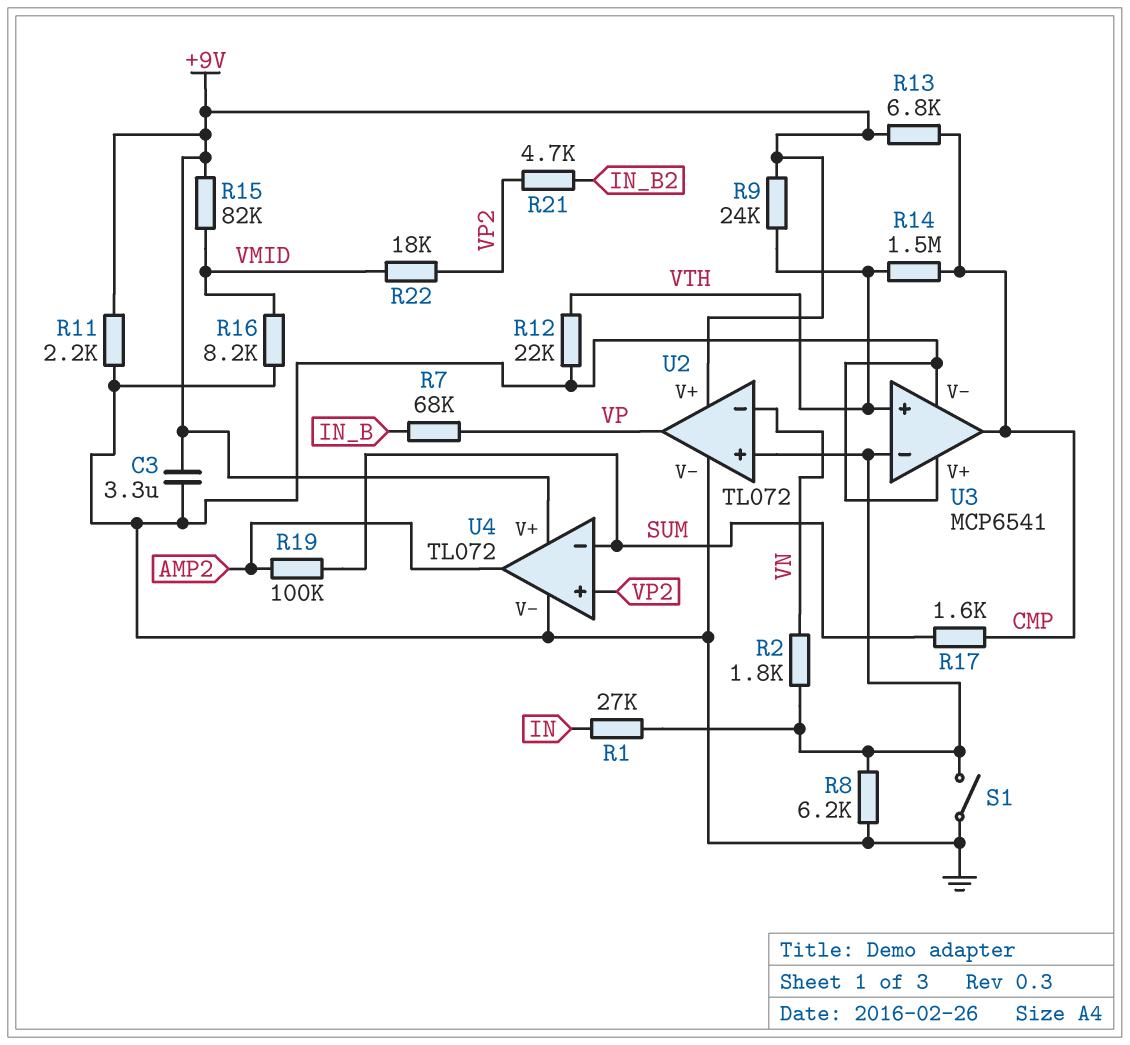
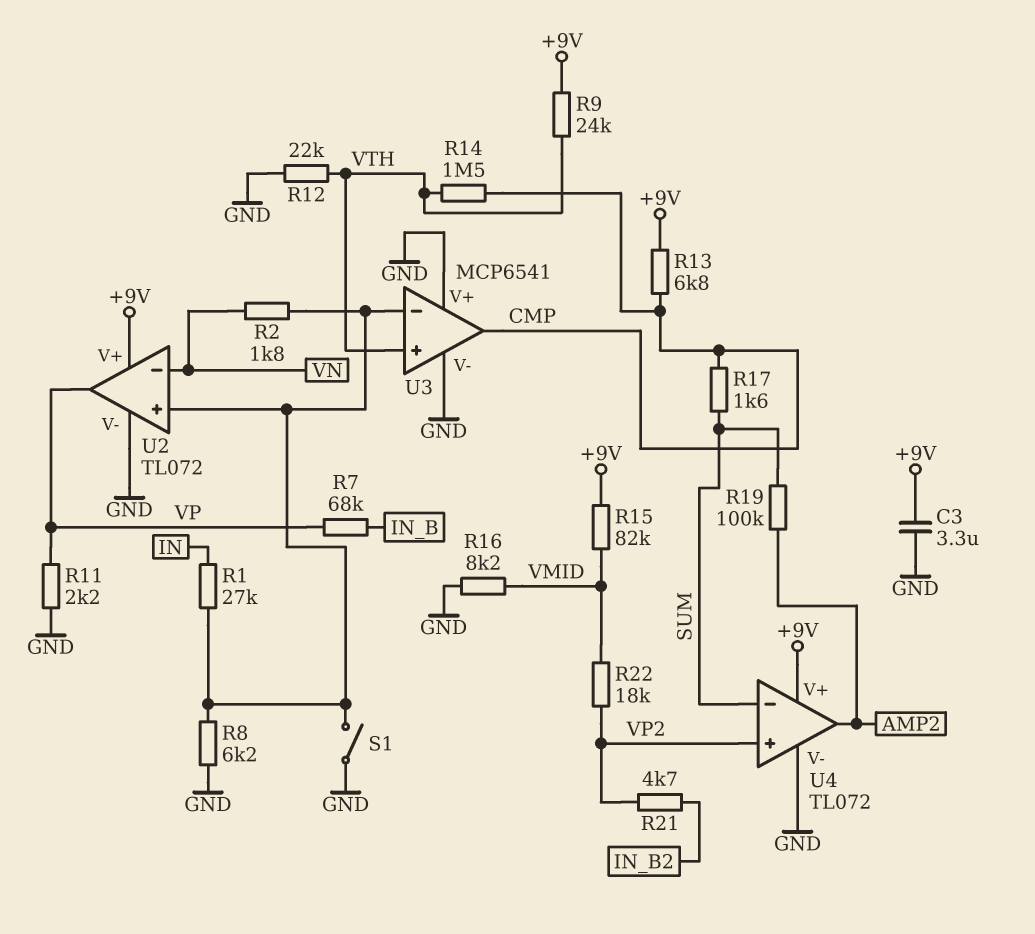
R11: 2.2k (+9V, GND) -> 2.2k (GND, VP)

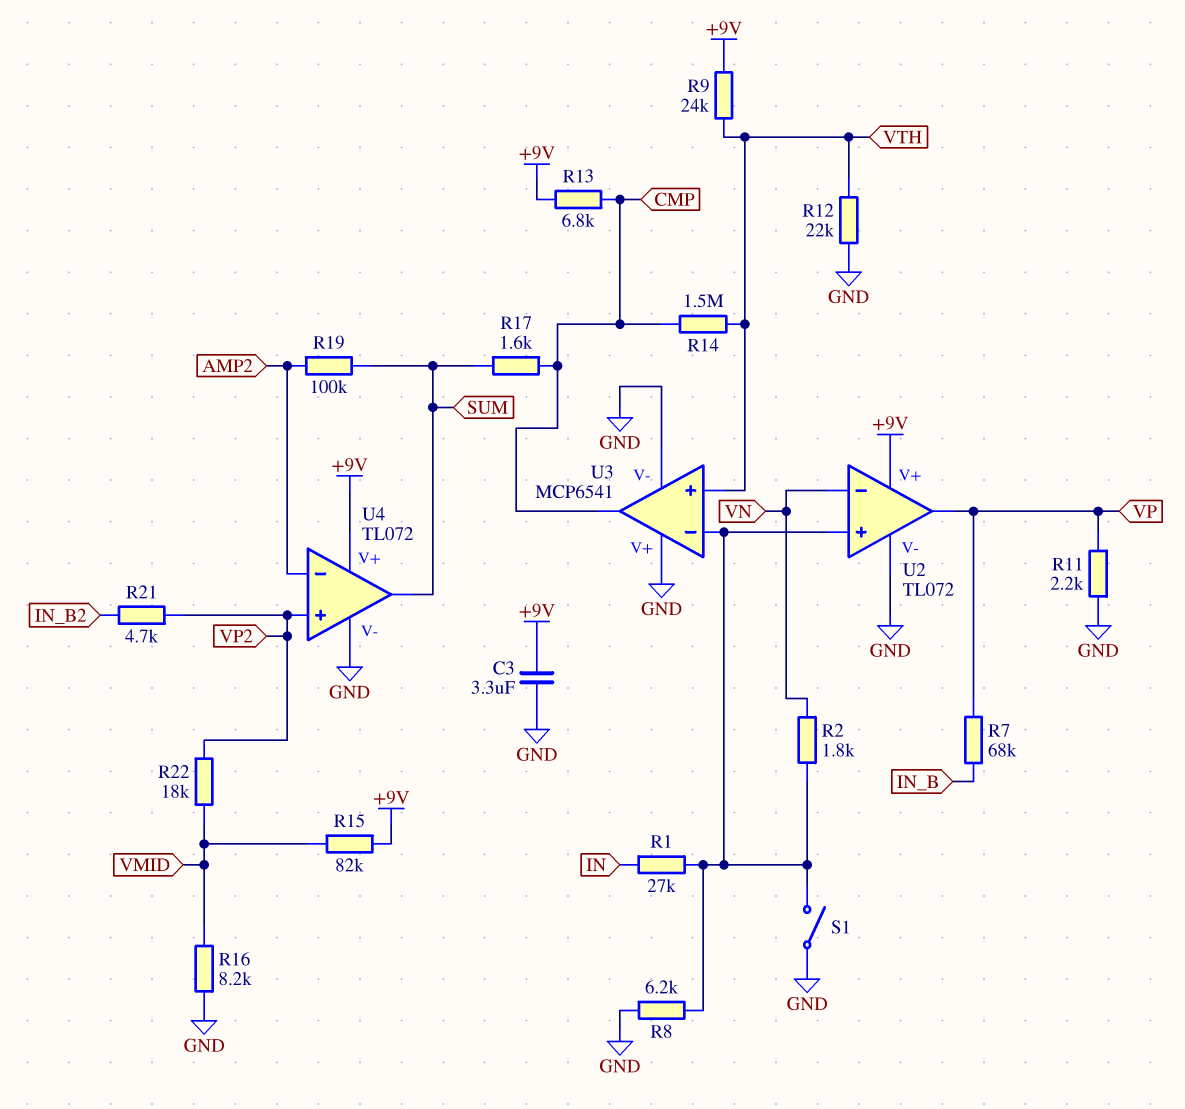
U4 pin in-: SUM -> AMP2
U4 pin out: AMP2 -> SUM

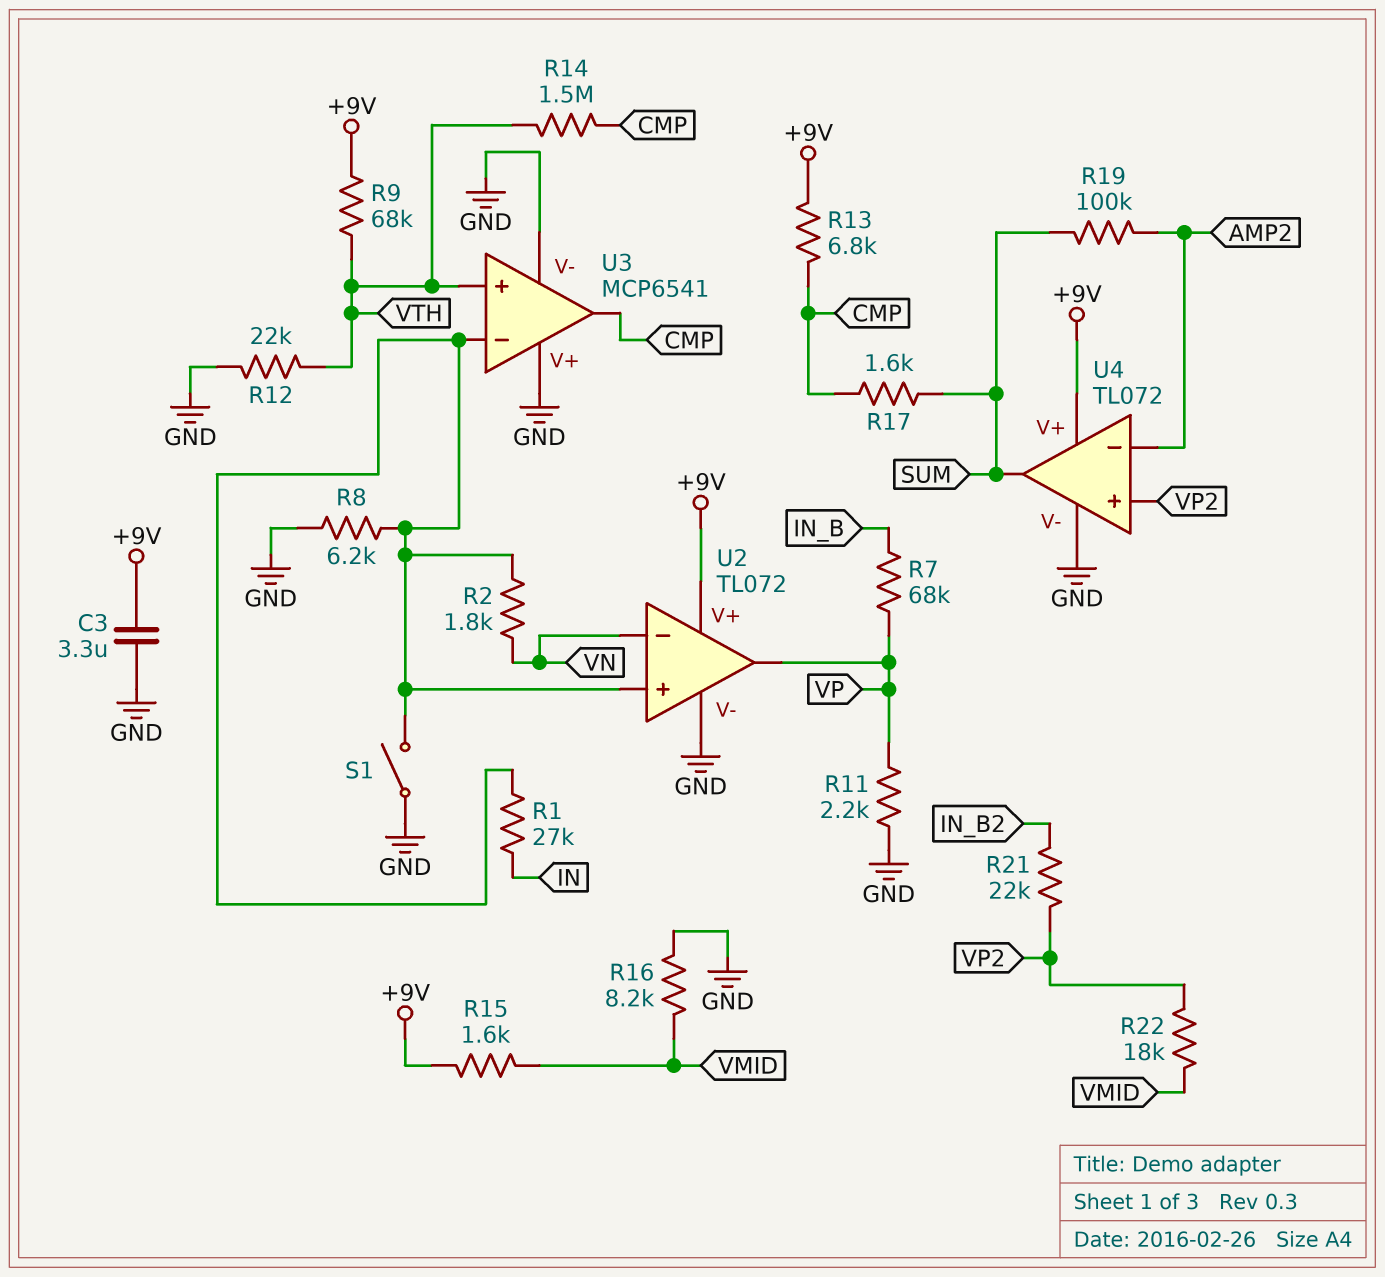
R9: 24k (+9V, VTH) -> 68k (+9V, VTH)
R15: 82k (+9V, VMID) -> 1.6k (+9V, VMID)
R21: 4.7k (IN_B2, VP2) -> 22k (IN_B2, VP2)

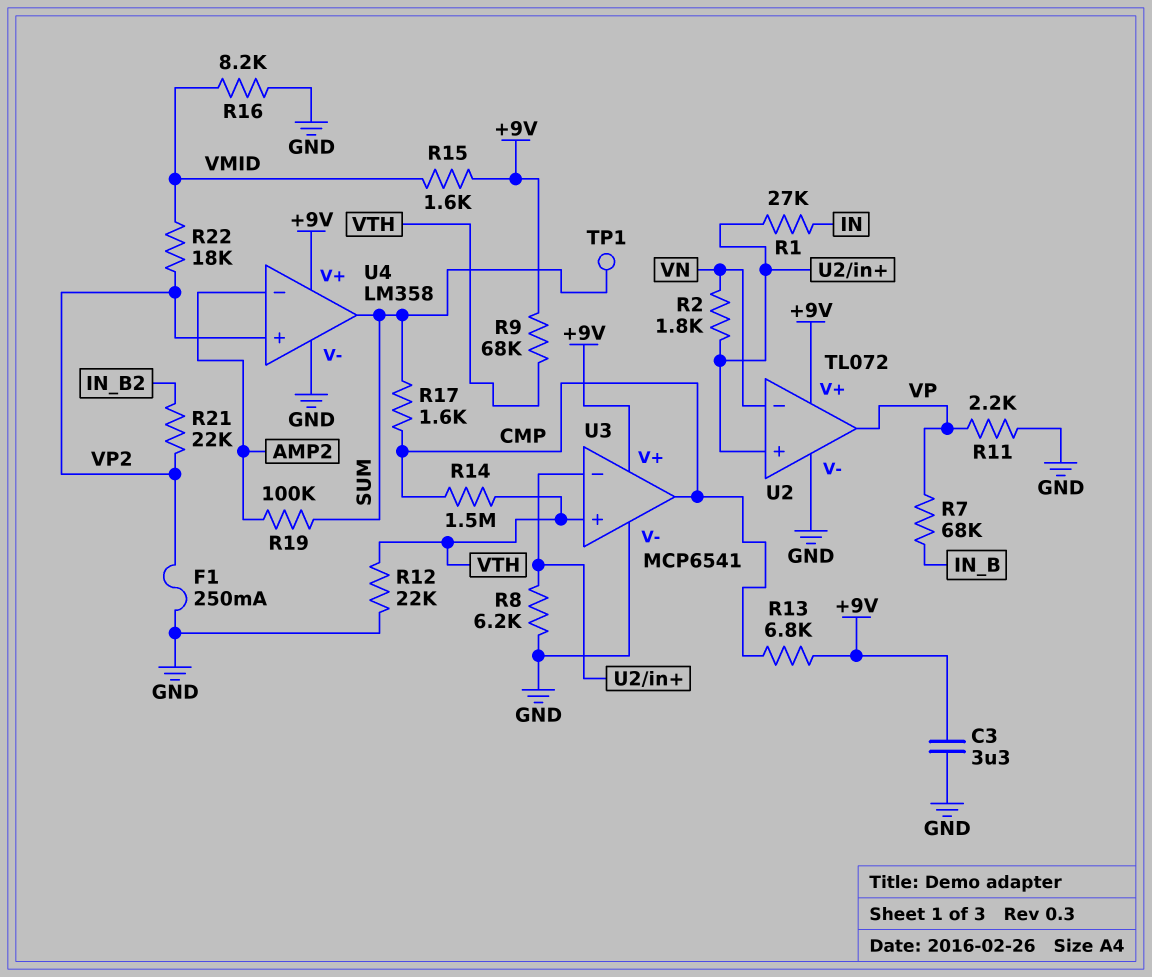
F1: none -> 250mA (GND, VP2)
S1: switch (GND, U2/in+) -> none
TP1: none -> test point (SUM)
U3 pin V+: GND -> +9V
U4: TL072 -> LM358

